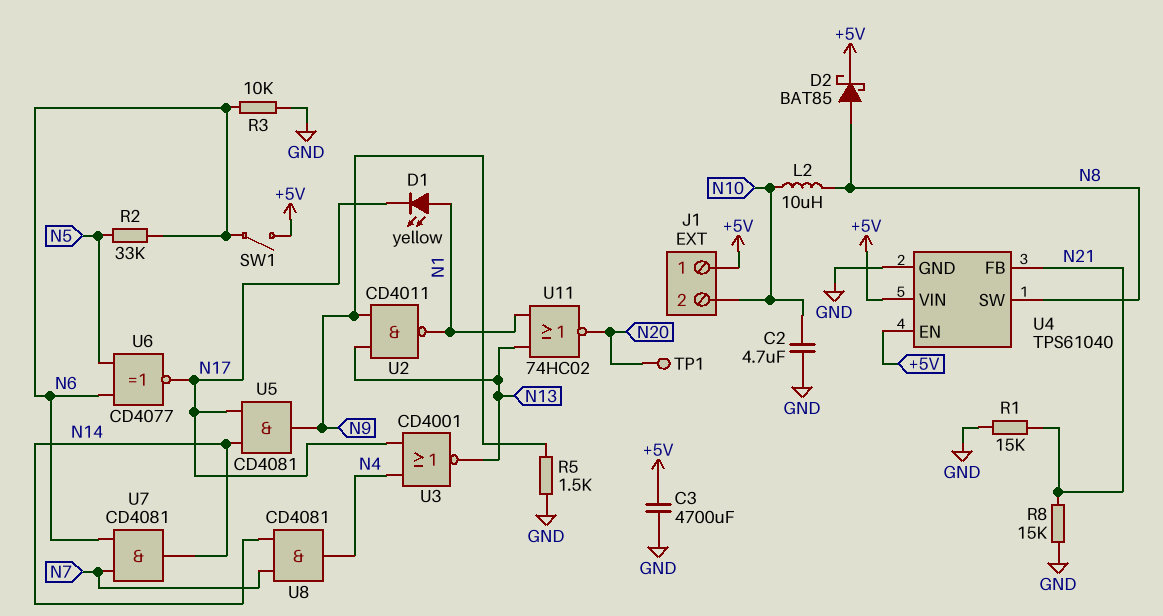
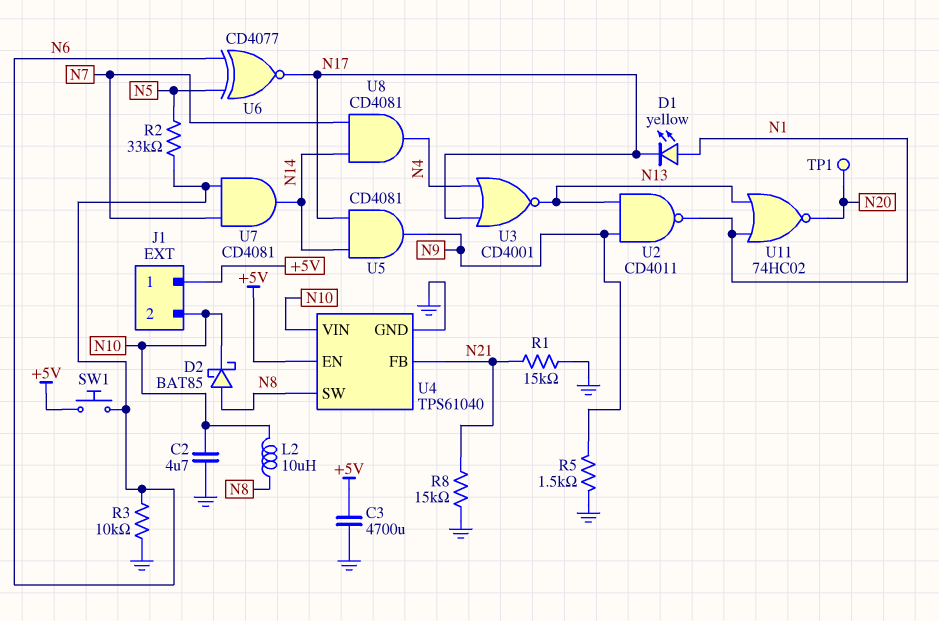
D2: schottky BAT85 (A N8, K +5V) -> schottky BAT85 (A N8, K N10)
SW1: switch (+5V, N6) -> button (+5V, N6)
U4 pin VIN: +5V -> N10

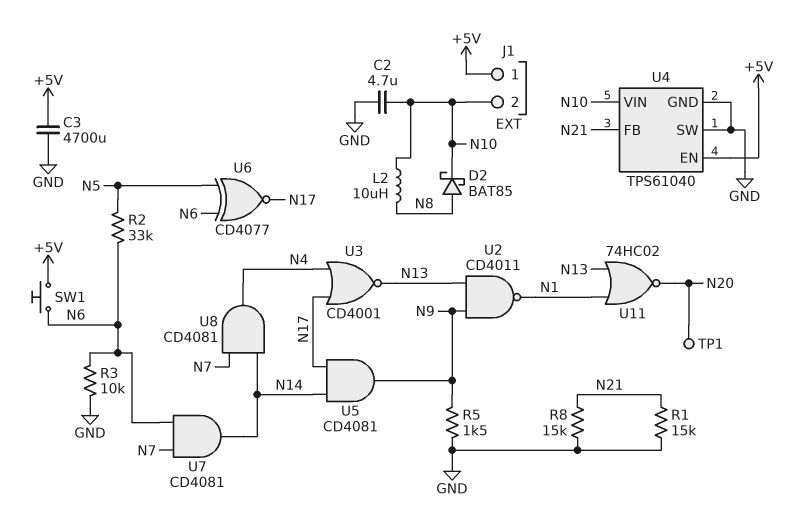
D1: LED yellow (A N1, K N17) -> none
U4 pin SW: N8 -> GND

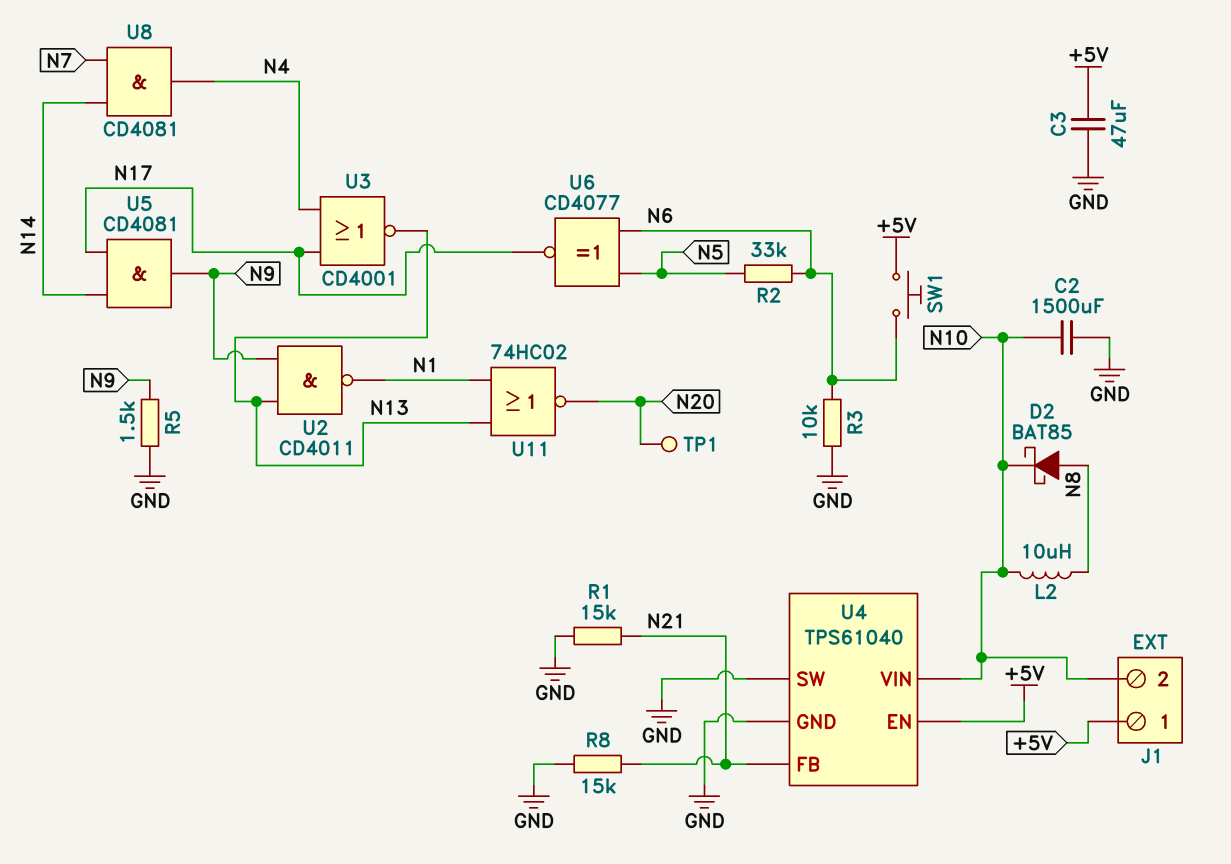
C2: 4.7uF (GND, N10) -> 1500uF (GND, N10)
C3: 4700uF (+5V, GND) -> 47uF (+5V, GND)
U7: AND CD4081 (in N6, in N7, out N14) -> none

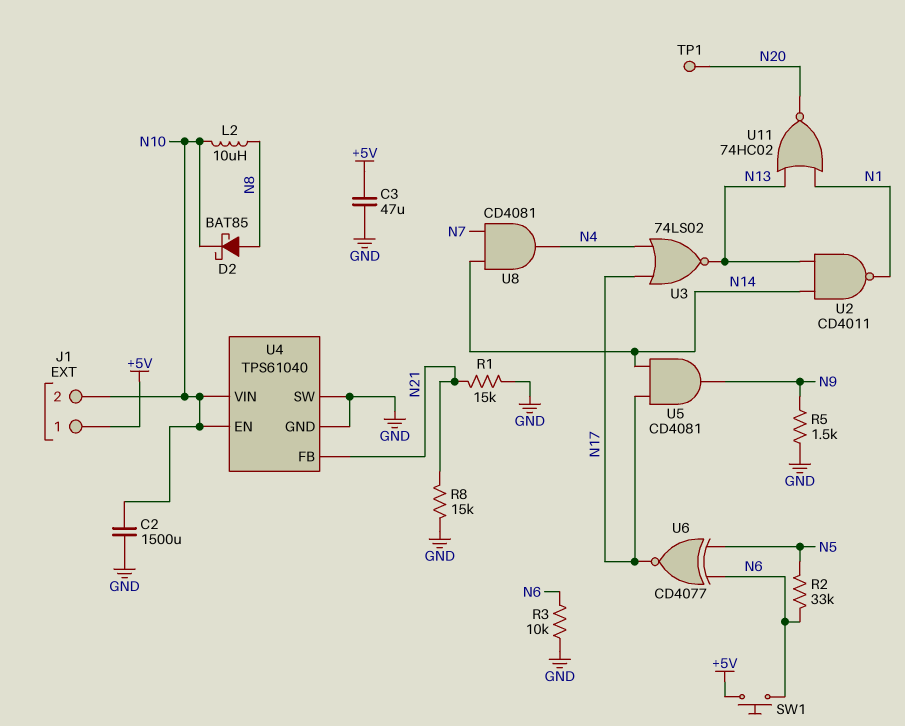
U2: NAND CD4011 (in N9, in N13, out N1) -> NAND CD4011 (in N13, in N14, out N1)
U3: NOR CD4001 (in N4, in N17, out N13) -> NOR 74LS02 (in N4, in N17, out N13)
U4 pin EN: +5V -> N10

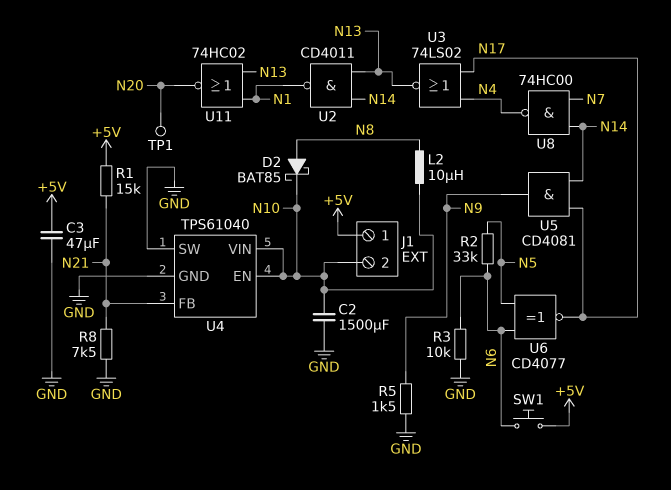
R1: 15k (GND, N21) -> 15k (+5V, N21)
R8: 15k (GND, N21) -> 7.5k (GND, N21)
U8: AND CD4081 (in N7, in N14, out N4) -> NAND 74HC00 (in N7, in N14, out N4)

